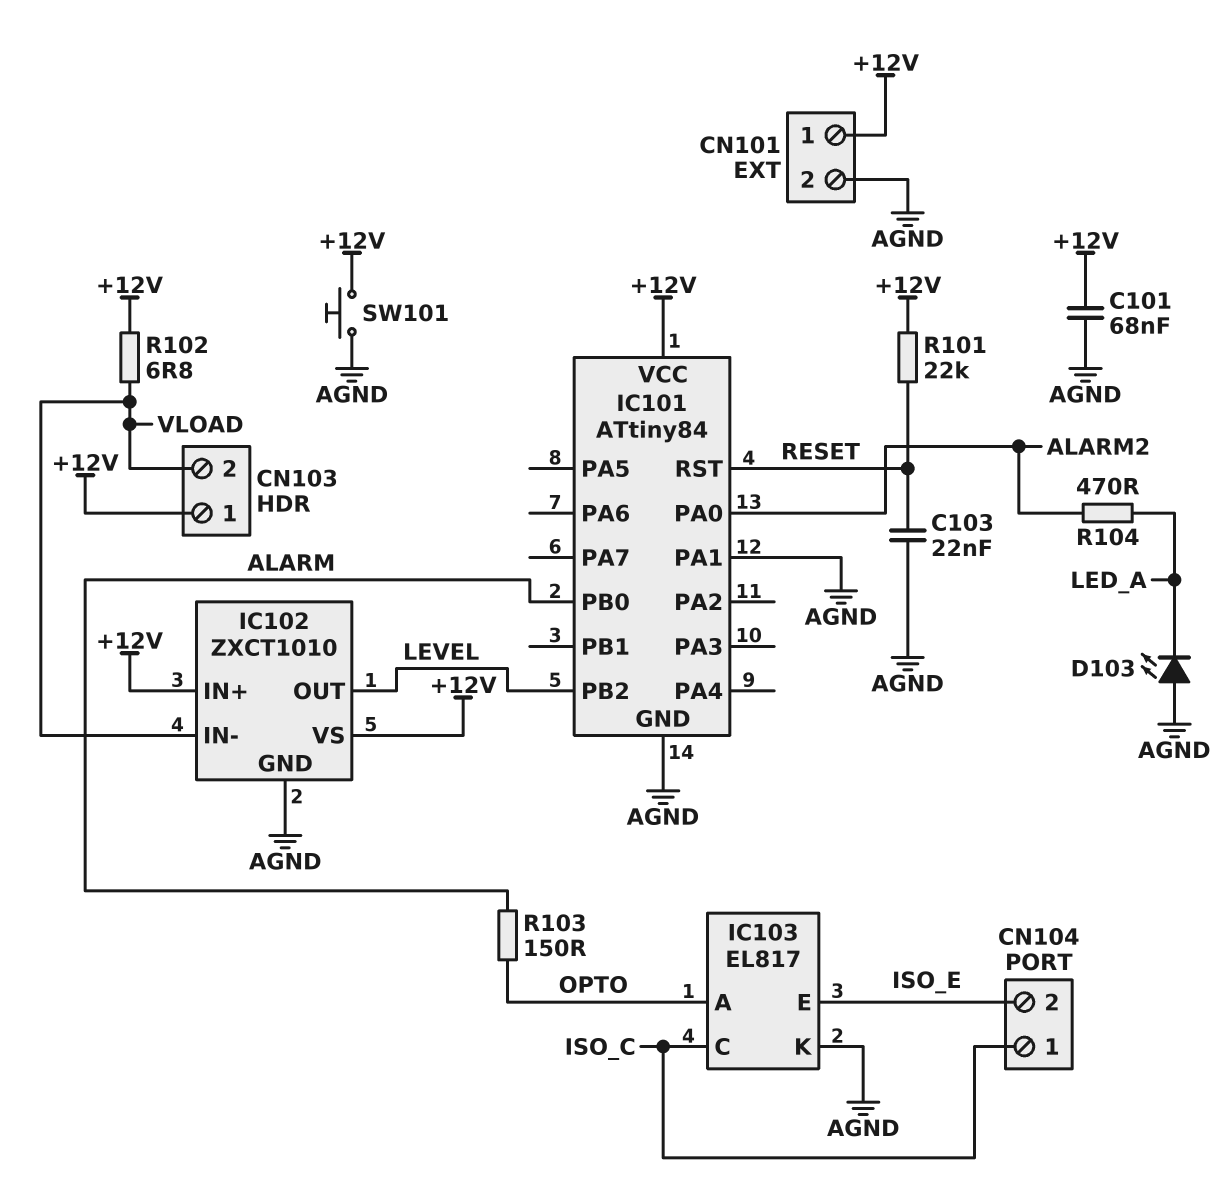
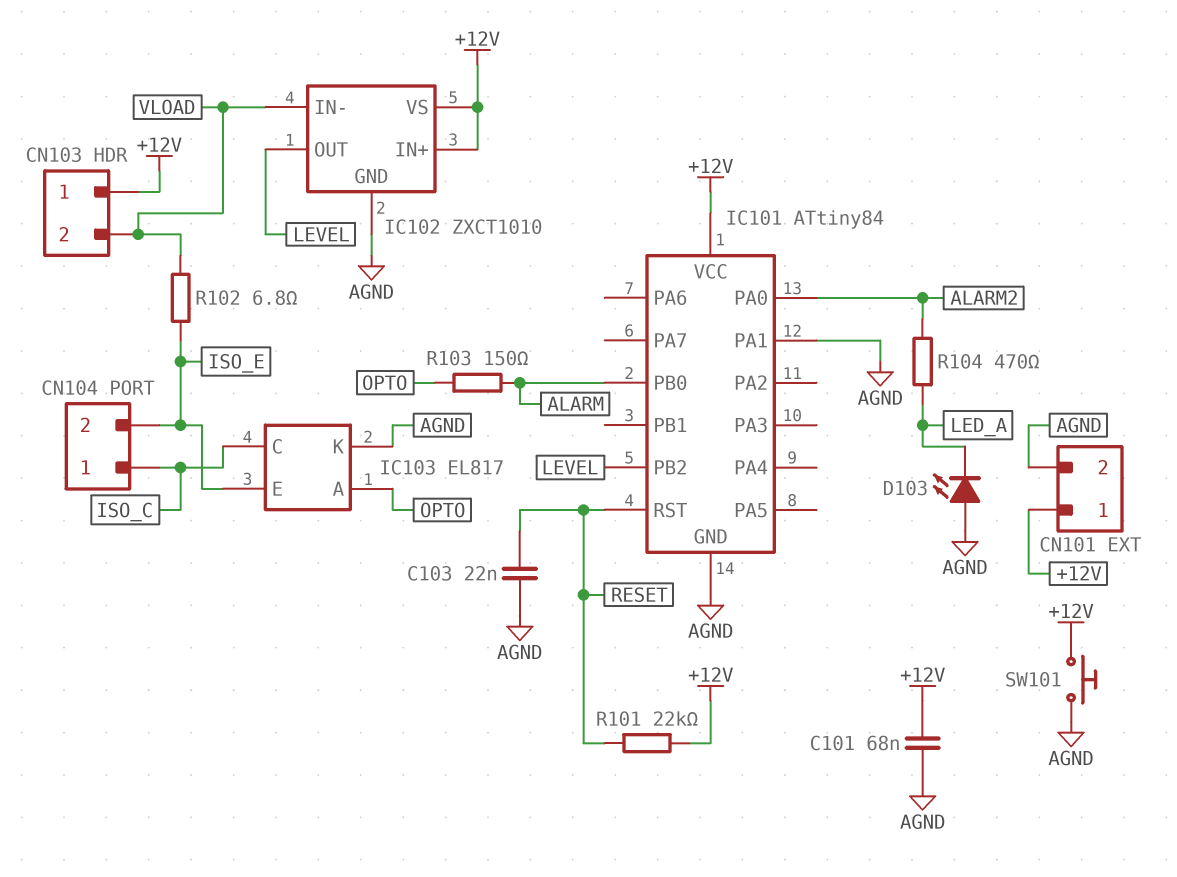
R102: 6.8 (+12V, VLOAD) -> 6.8 (ISO_E, VLOAD)

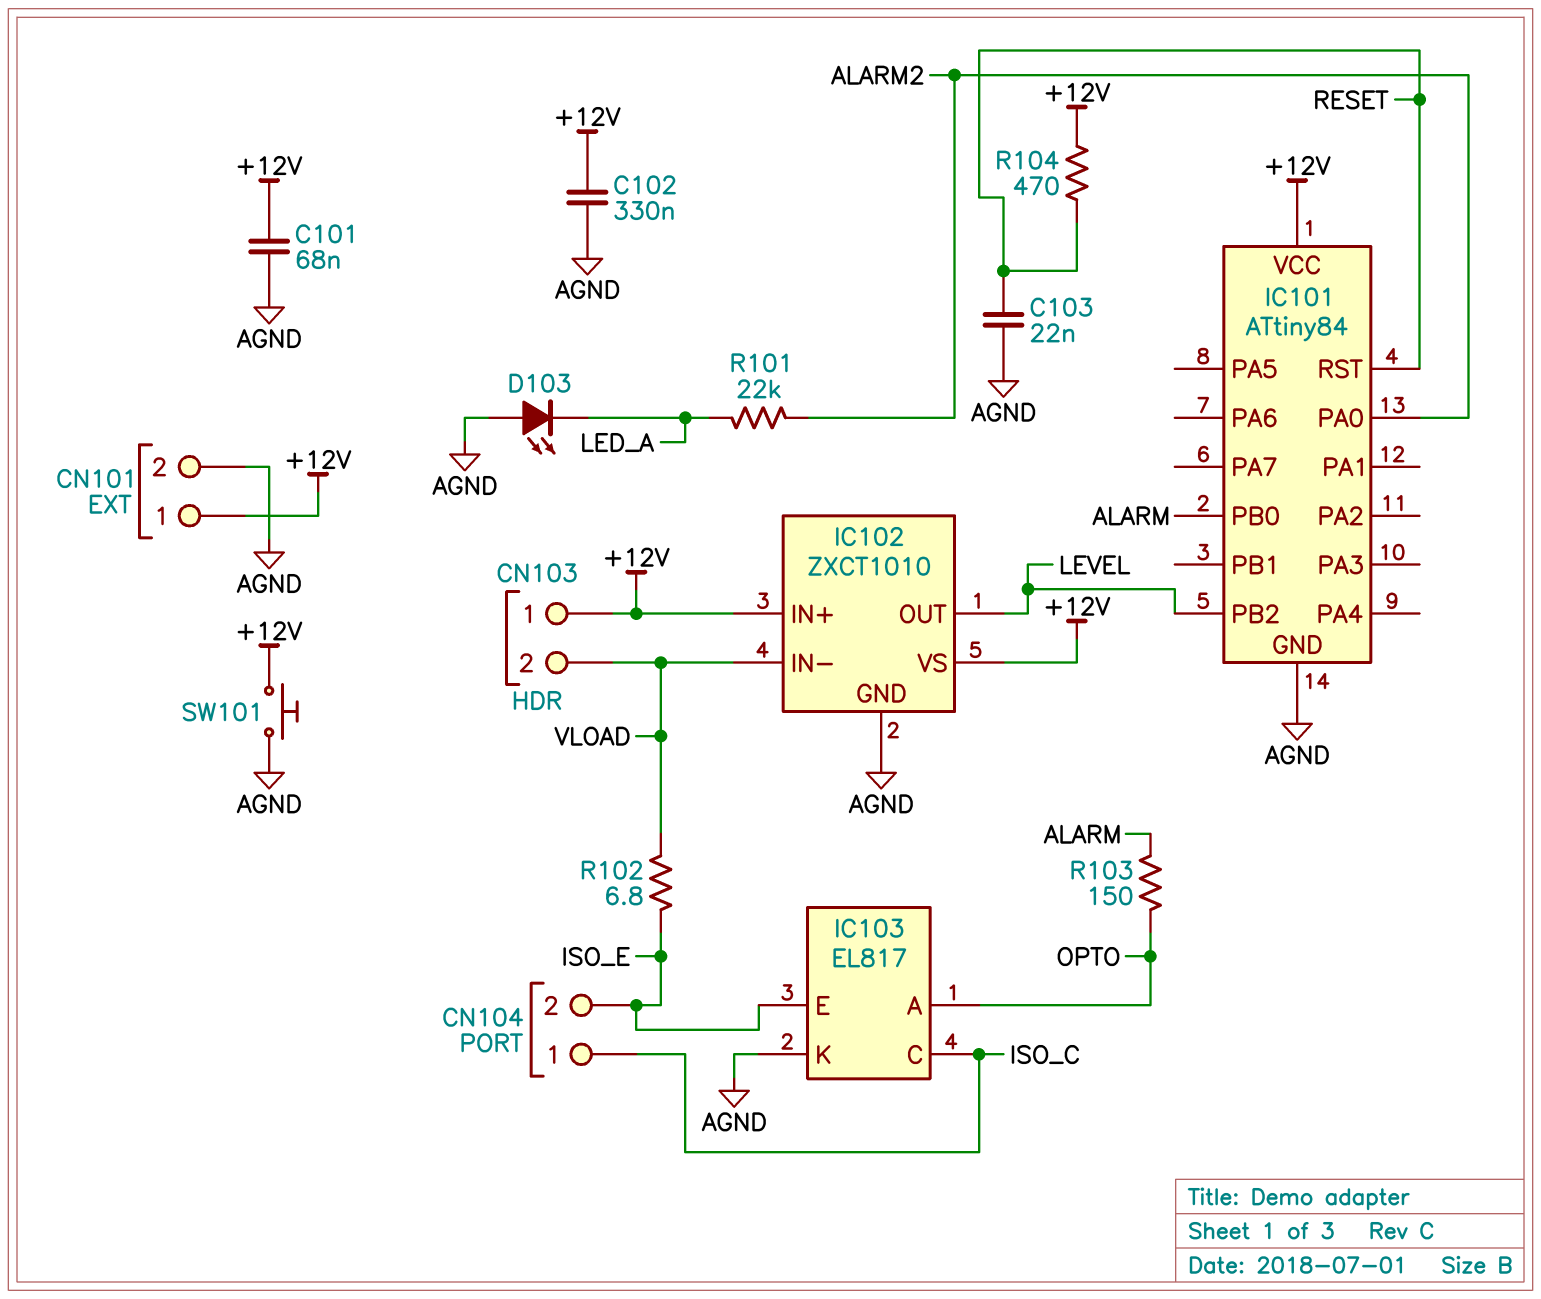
C102: none -> 330nF (+12V, AGND)
IC101 pin PA1: AGND -> none
R101: 22k (+12V, RESET) -> 22k (ALARM2, LED_A)
R104: 470 (ALARM2, LED_A) -> 470 (+12V, RESET)

